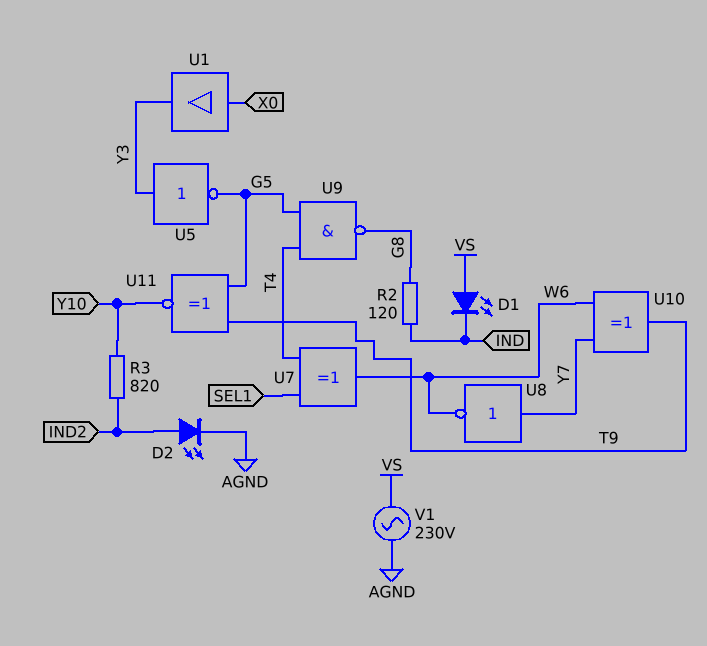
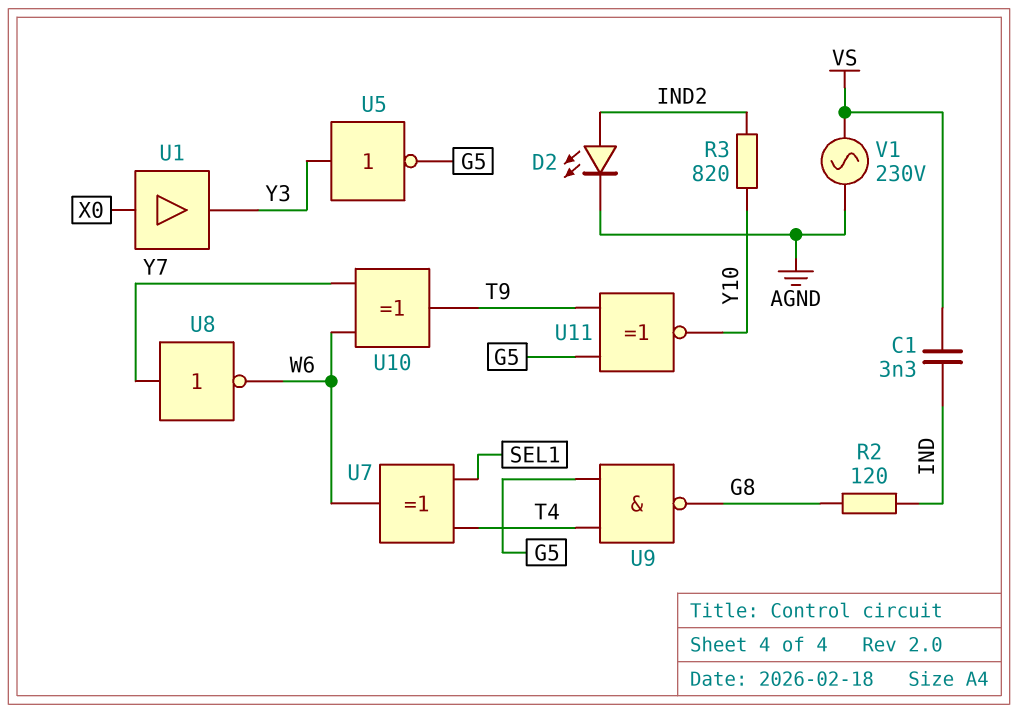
C1: none -> 3.3nF (IND, VS)
D1: LED (A VS, K IND) -> none

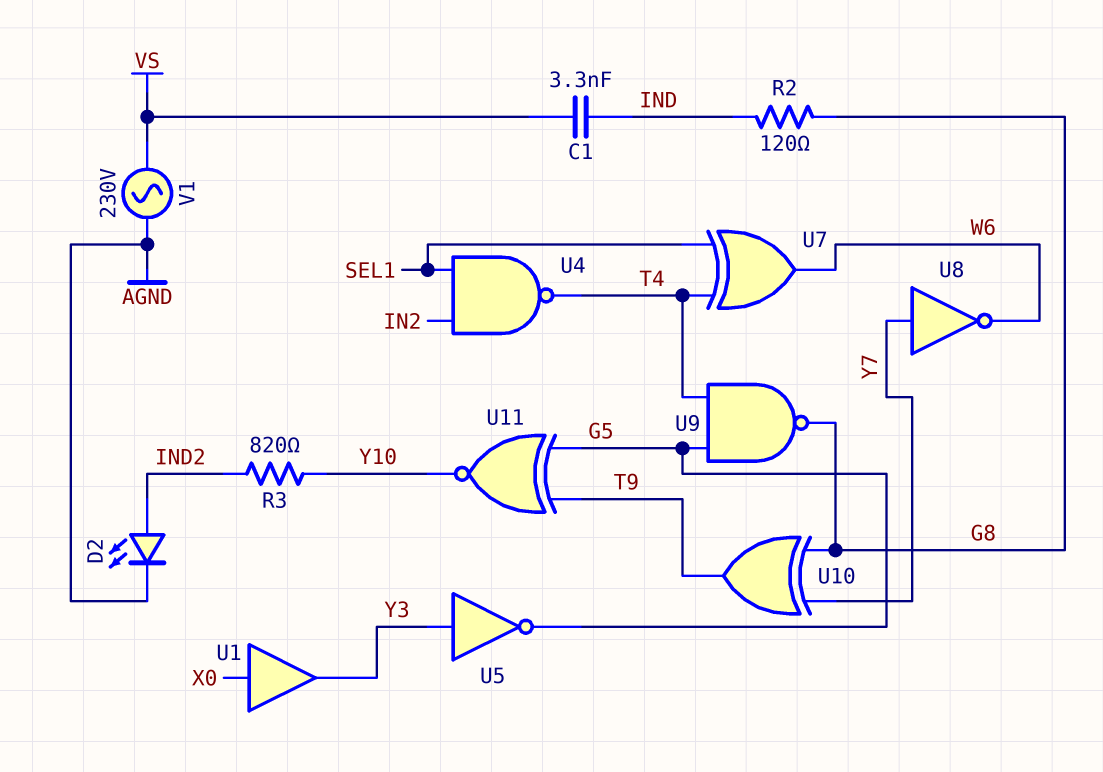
U4: none -> NAND (in IN2, in SEL1, out T4)
U10: XOR (in W6, in Y7, out T9) -> XOR (in G8, in Y7, out T9)

